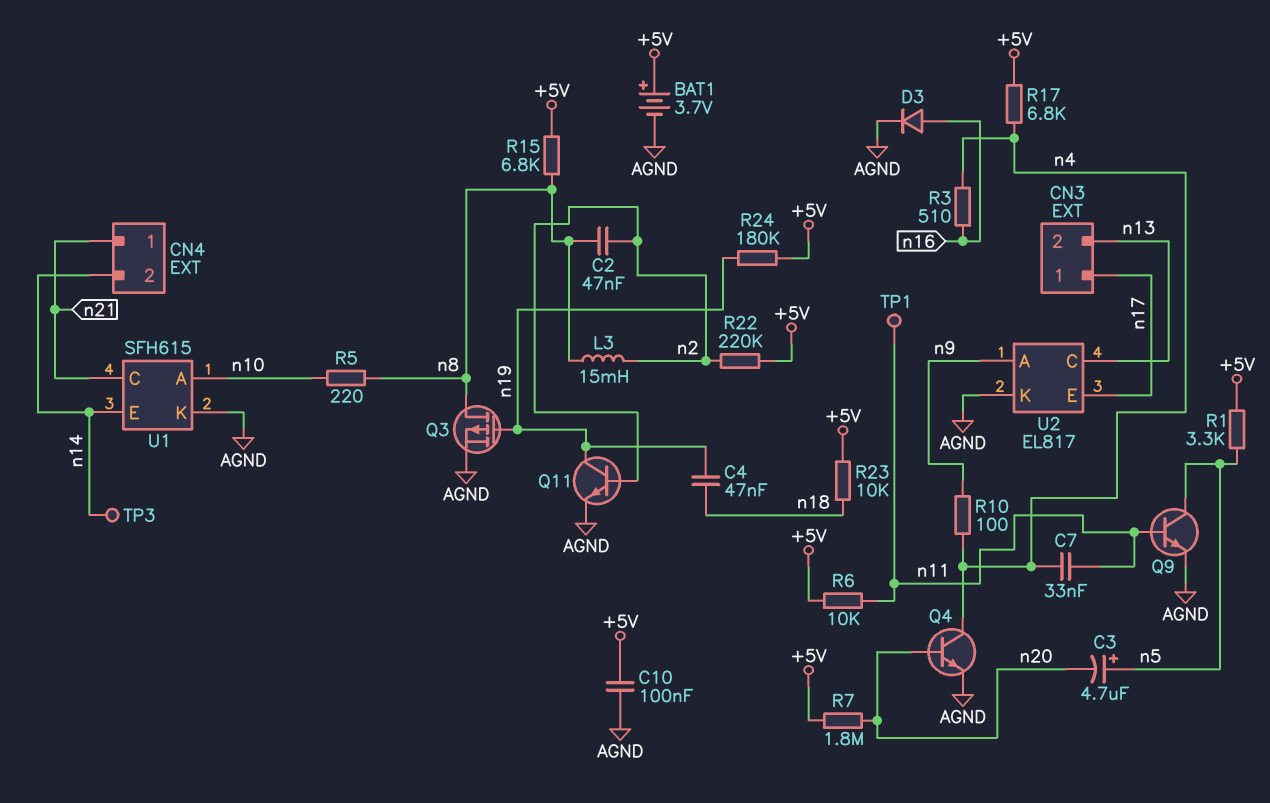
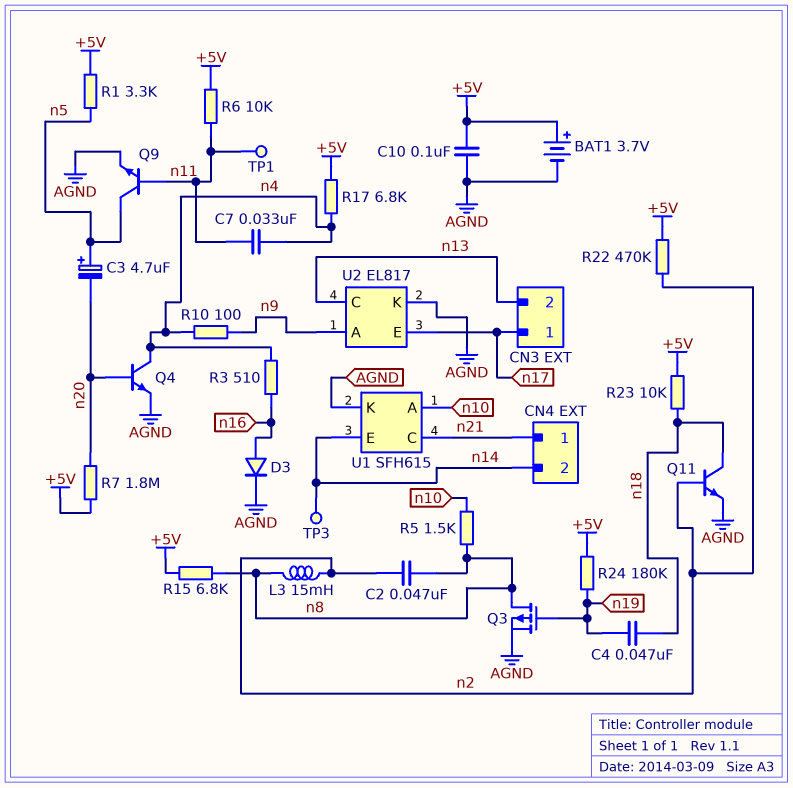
Q11: NPN (B n2, C n19, E AGND) -> NPN (B n2, C n18, E AGND)
R5: 220 (n8, n10) -> 1.5k (n8, n10)
R22: 220k (+5V, n2) -> 470k (+5V, n2)

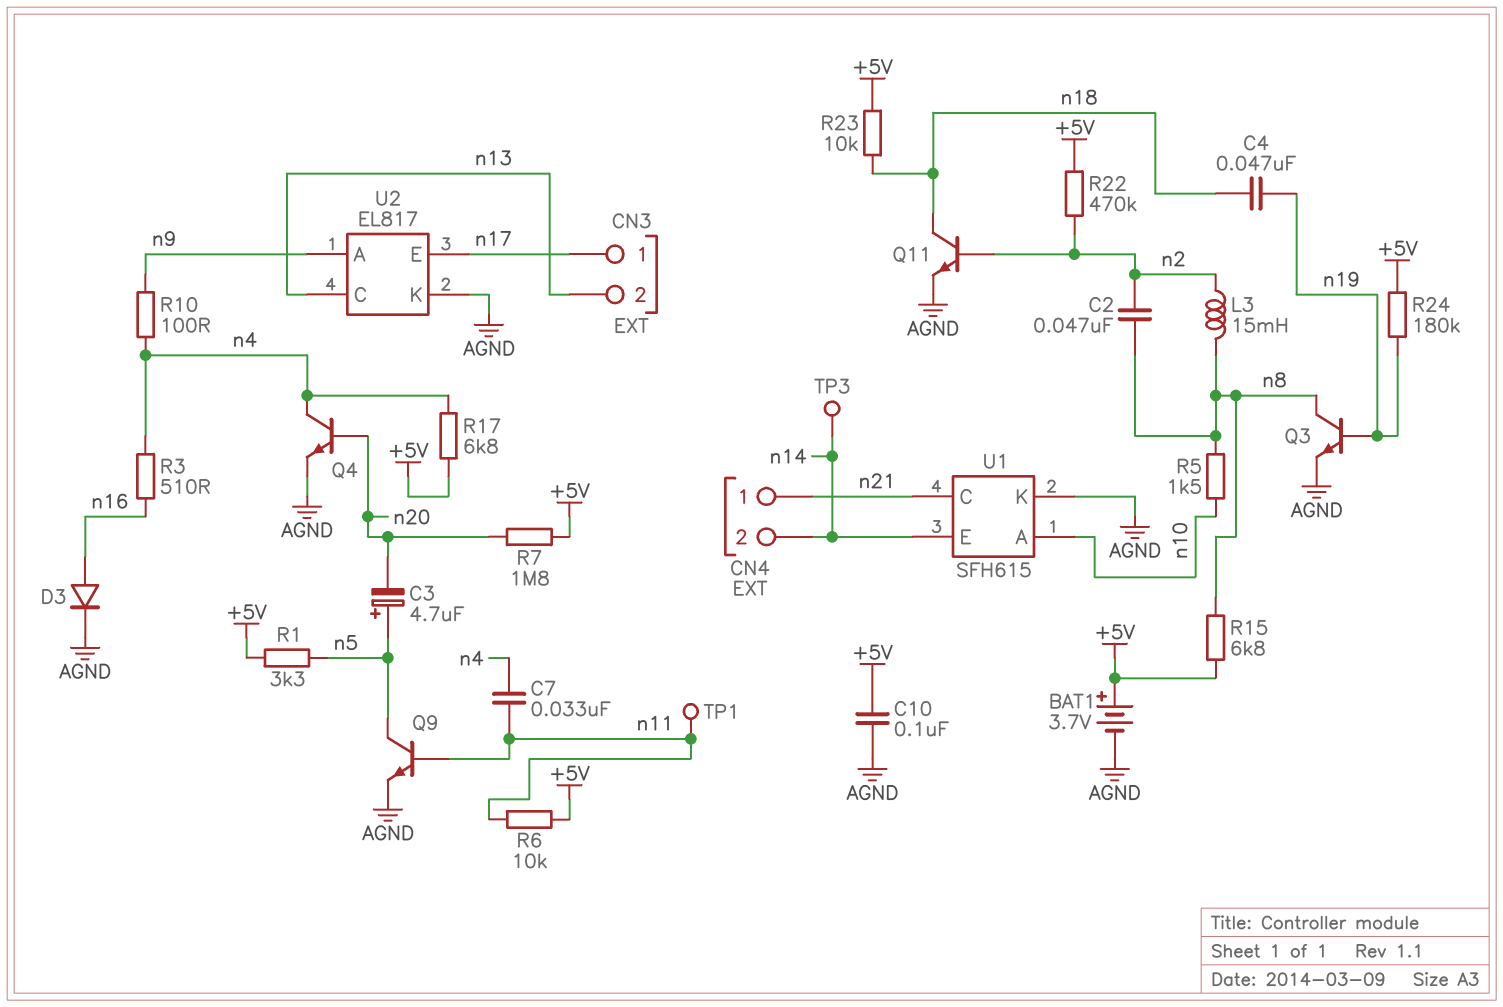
Q3: PMOS (G n19, D n8, S AGND) -> NPN (B n19, C n8, E AGND)

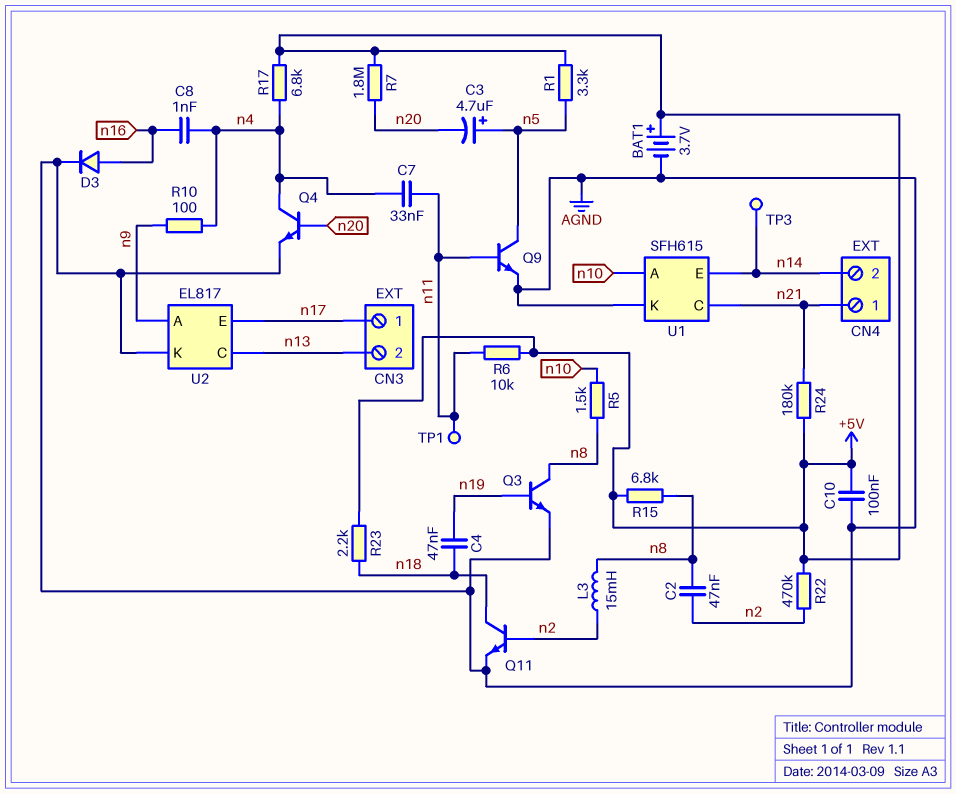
C8: none -> 1nF (n4, n16)
R3: 510 (n4, n16) -> none
R23: 10k (+5V, n18) -> 2.2k (+5V, n18)
R24: 180k (+5V, n19) -> 180k (+5V, n21)

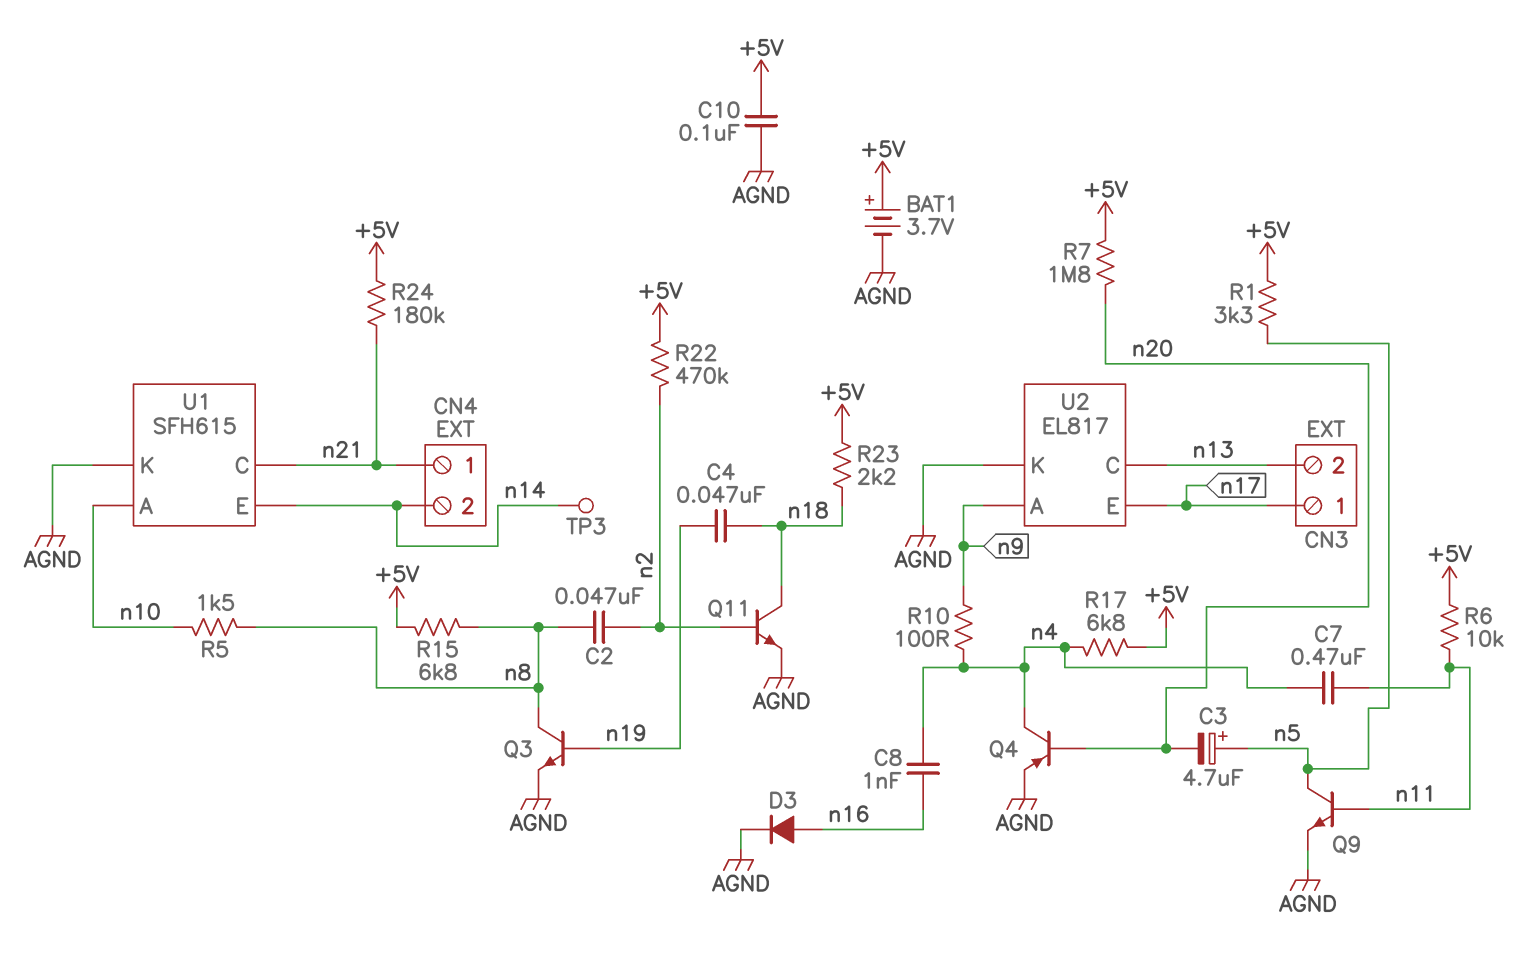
C7: 33nF (n4, n11) -> 470nF (n4, n11)
L3: 15mH (n2, n8) -> none
Q4: NPN (B n20, C n4, E AGND) -> PNP (B n20, C n4, E AGND)
TP1: test point (n11) -> none

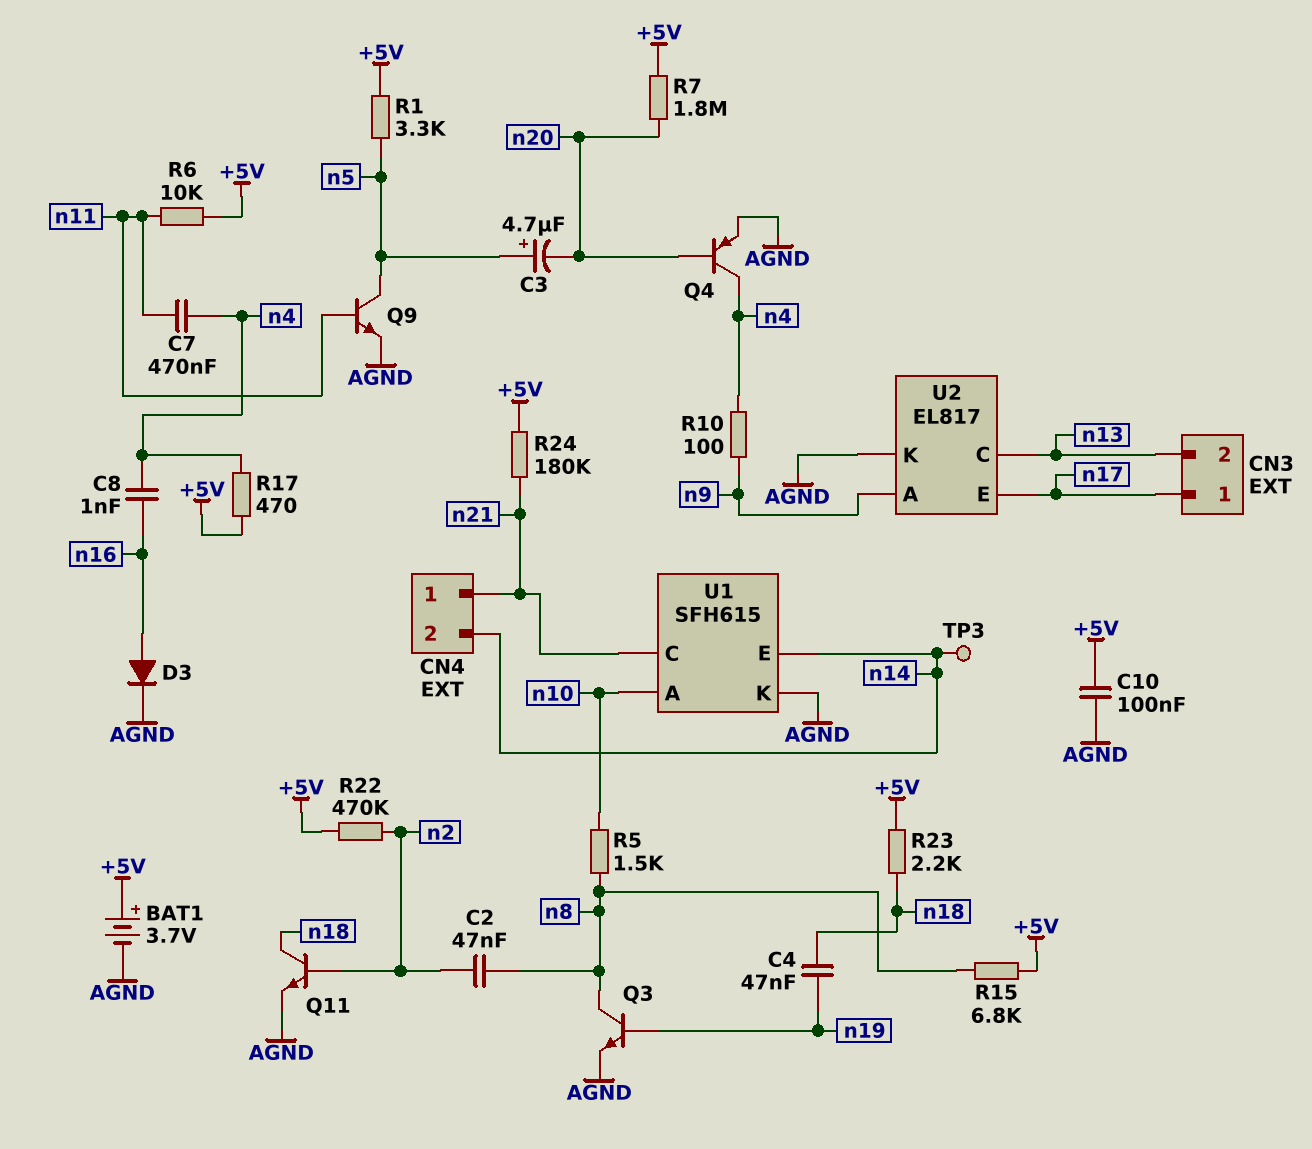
R17: 6.8k (+5V, n4) -> 470 (+5V, n4)

